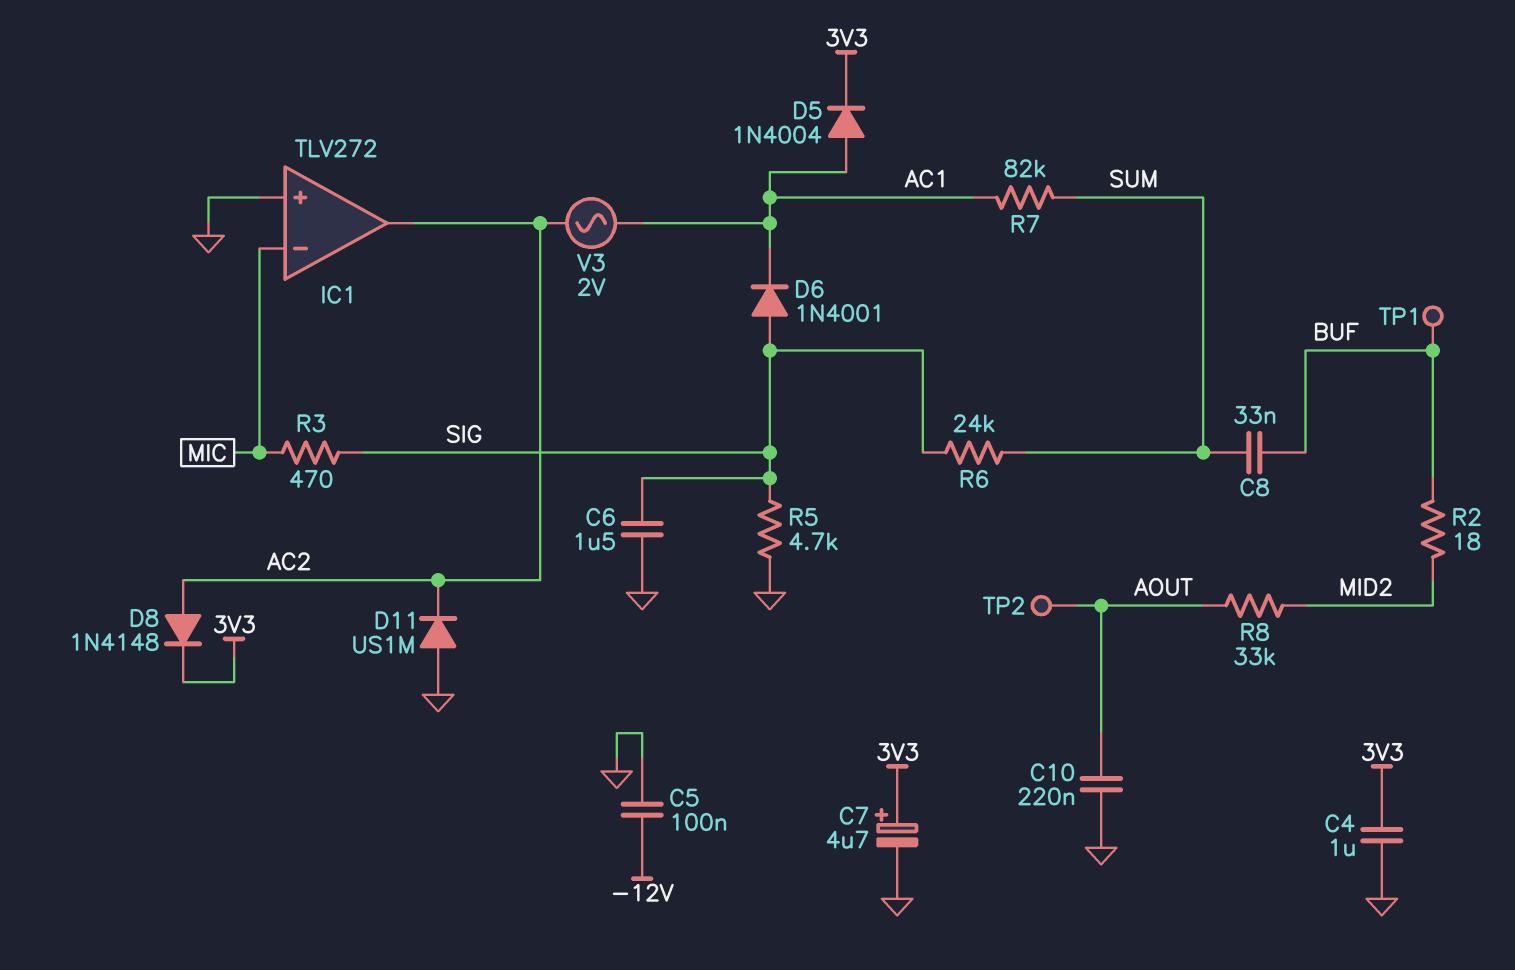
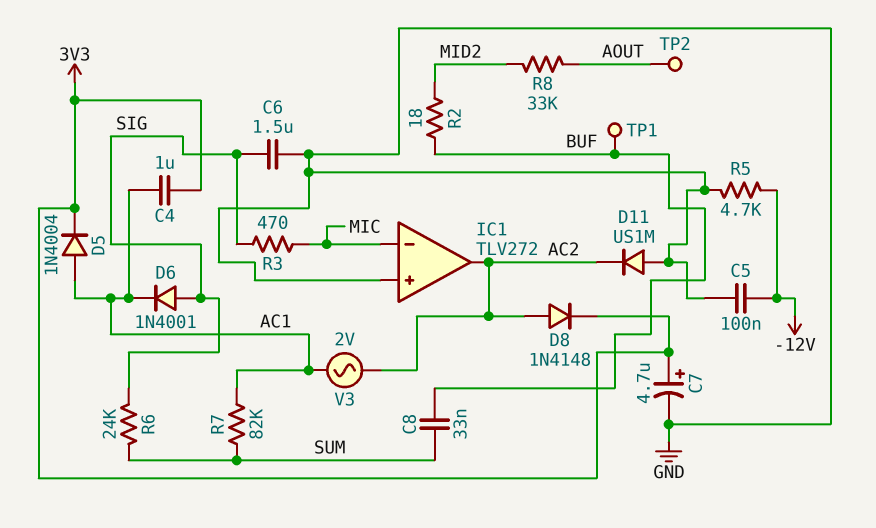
C4: 1uF (3V3, GND) -> 1uF (3V3, AC1)
C10: 220nF (AOUT, GND) -> none
R5: 4.7k (GND, SIG) -> 4.7k (-12V, GND)

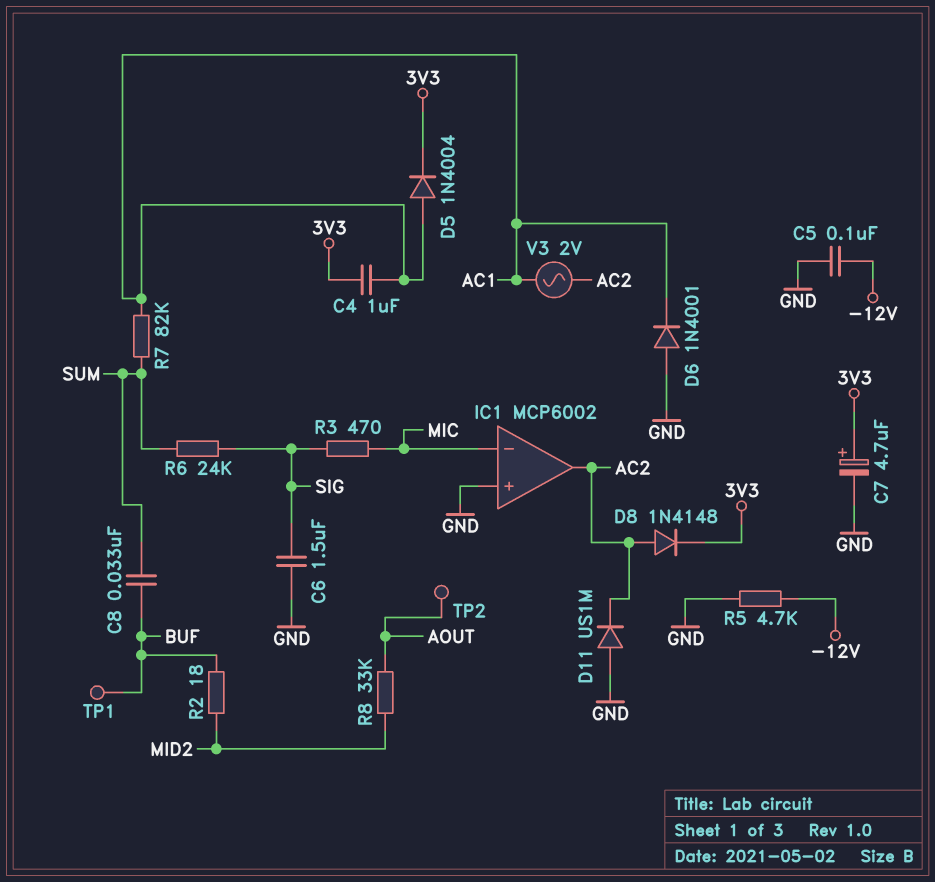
D6: diode 1N4001 (A SIG, K AC1) -> diode 1N4001 (A GND, K AC1)
IC1: TLV272 -> MCP6002

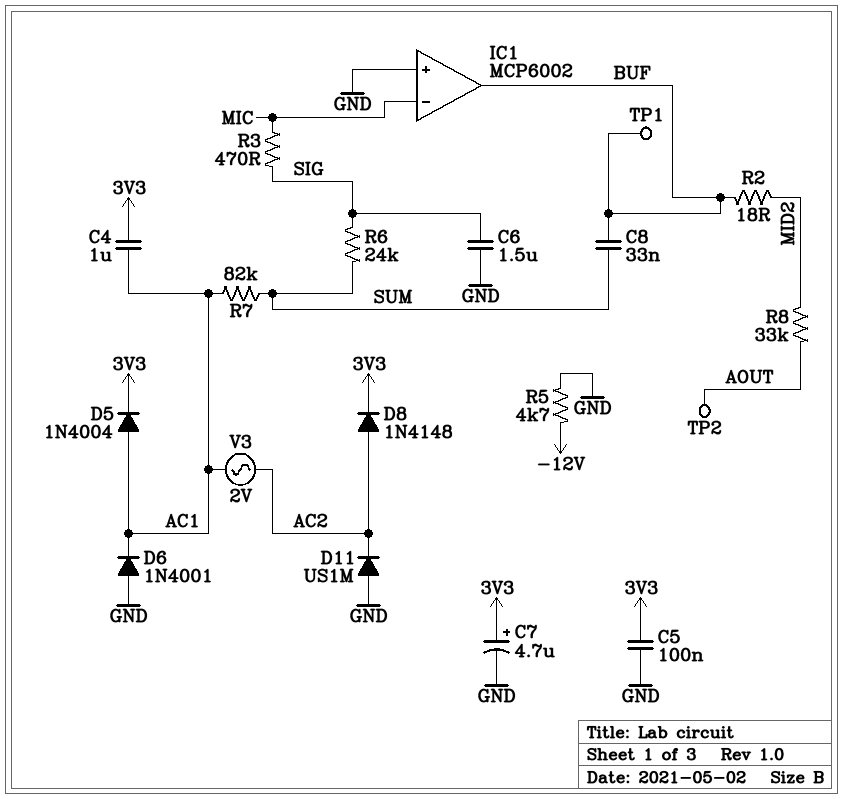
C5: 100nF (-12V, GND) -> 100nF (3V3, GND)
IC1 pin out: AC2 -> BUF

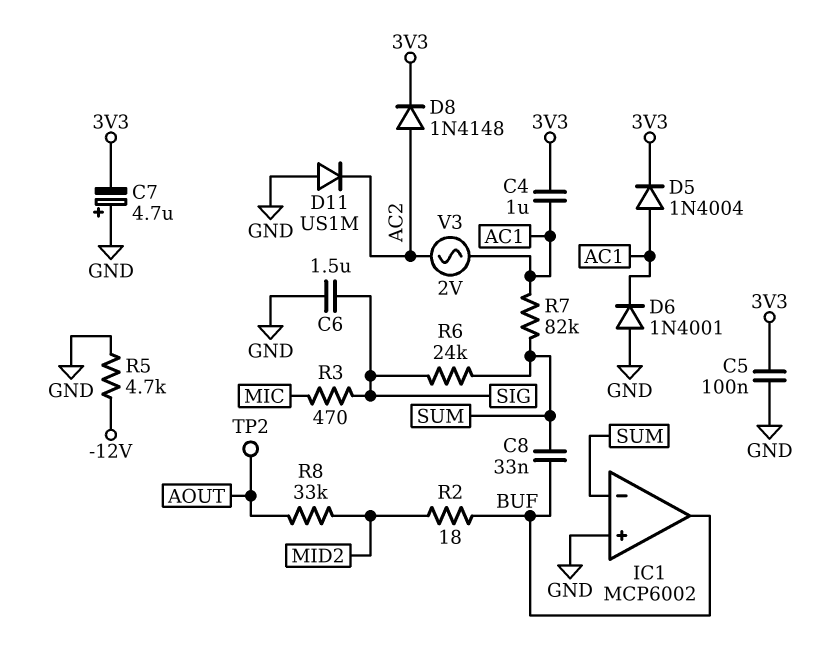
C7: 4.7uF (plus 3V3, minus GND) -> 4.7uF (plus GND, minus 3V3)
IC1 pin in-: MIC -> SUM
TP1: test point (BUF) -> none

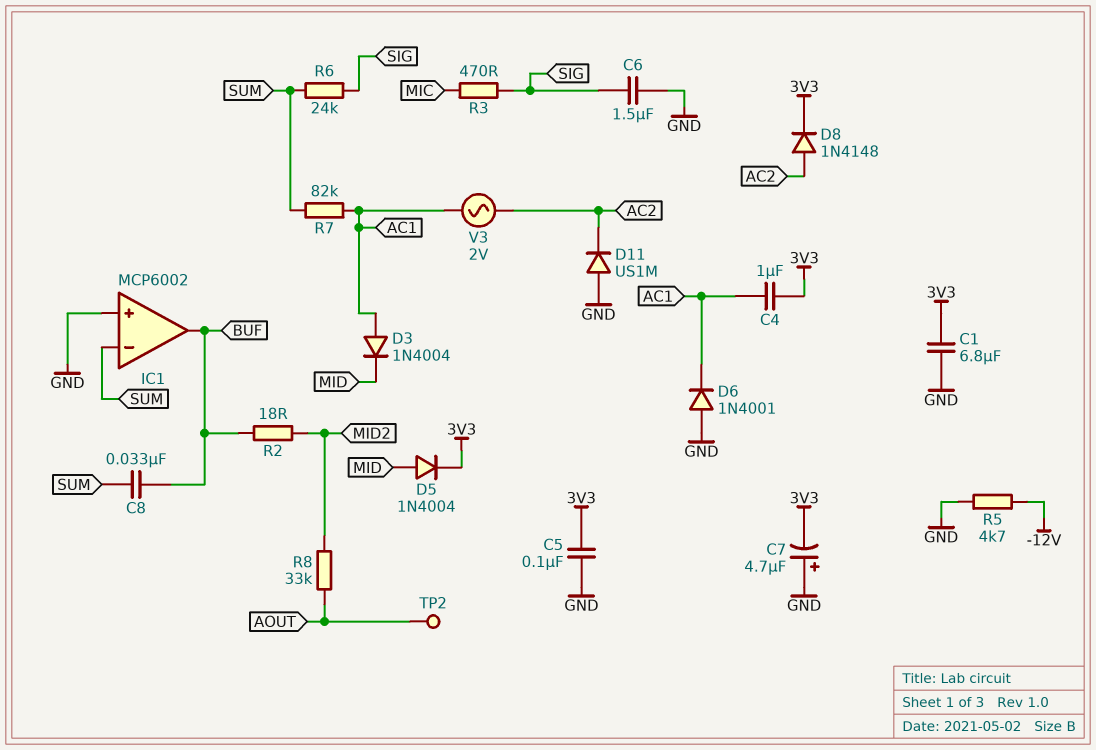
C1: none -> 6.8uF (3V3, GND)
D3: none -> diode 1N4004 (A AC1, K MID)
D5: diode 1N4004 (A AC1, K 3V3) -> diode 1N4004 (A MID, K 3V3)

